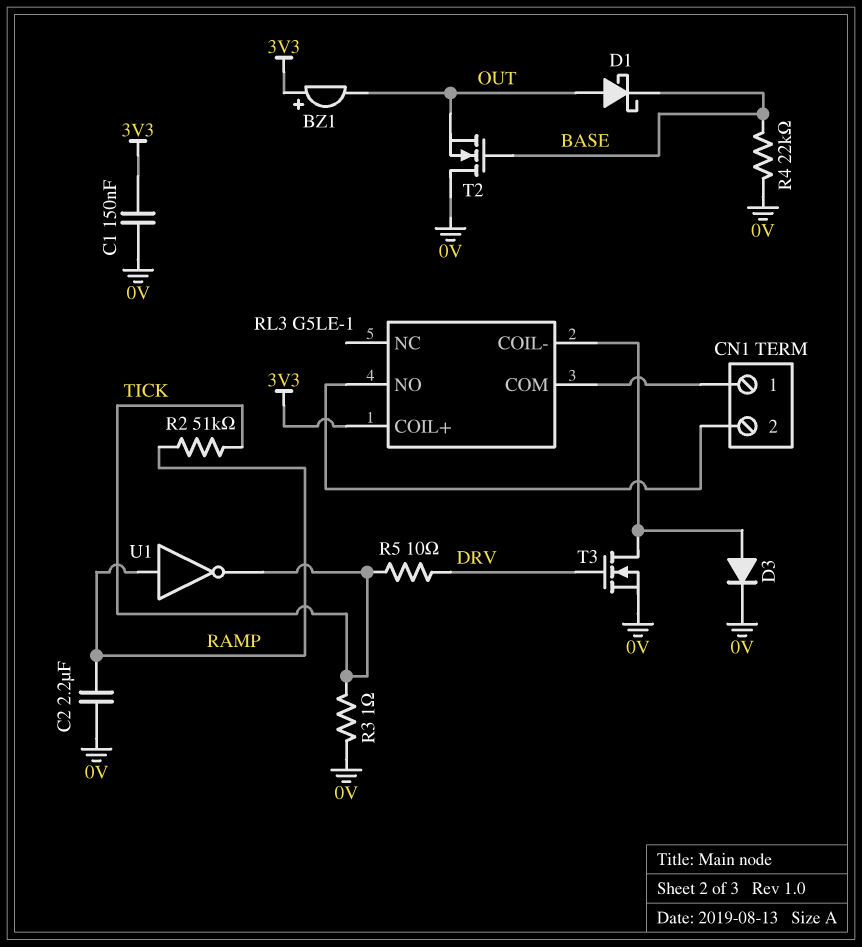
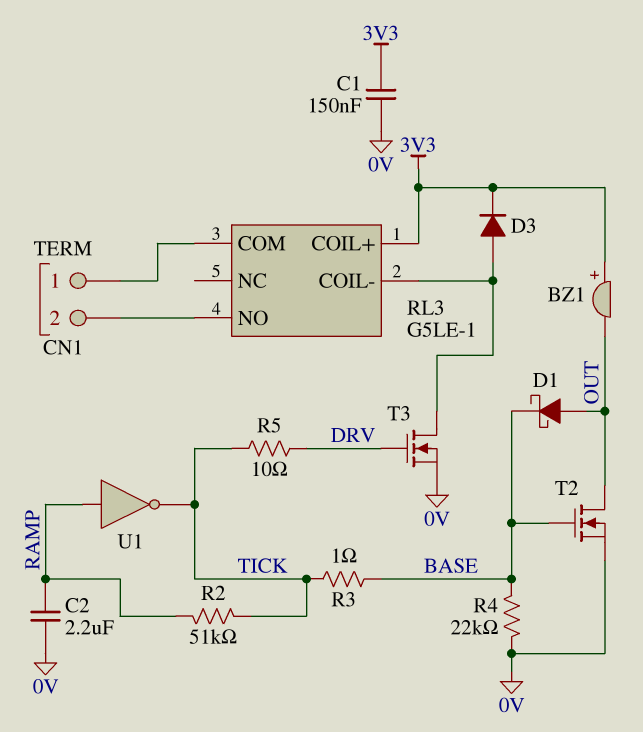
D3: diode (A RL3/COIL-, K 0V) -> diode (A RL3/COIL-, K 3V3)
R3: 1 (0V, TICK) -> 1 (BASE, TICK)
T2: NMOS (G BASE, D 0V, S OUT) -> NMOS (G BASE, D OUT, S 0V)

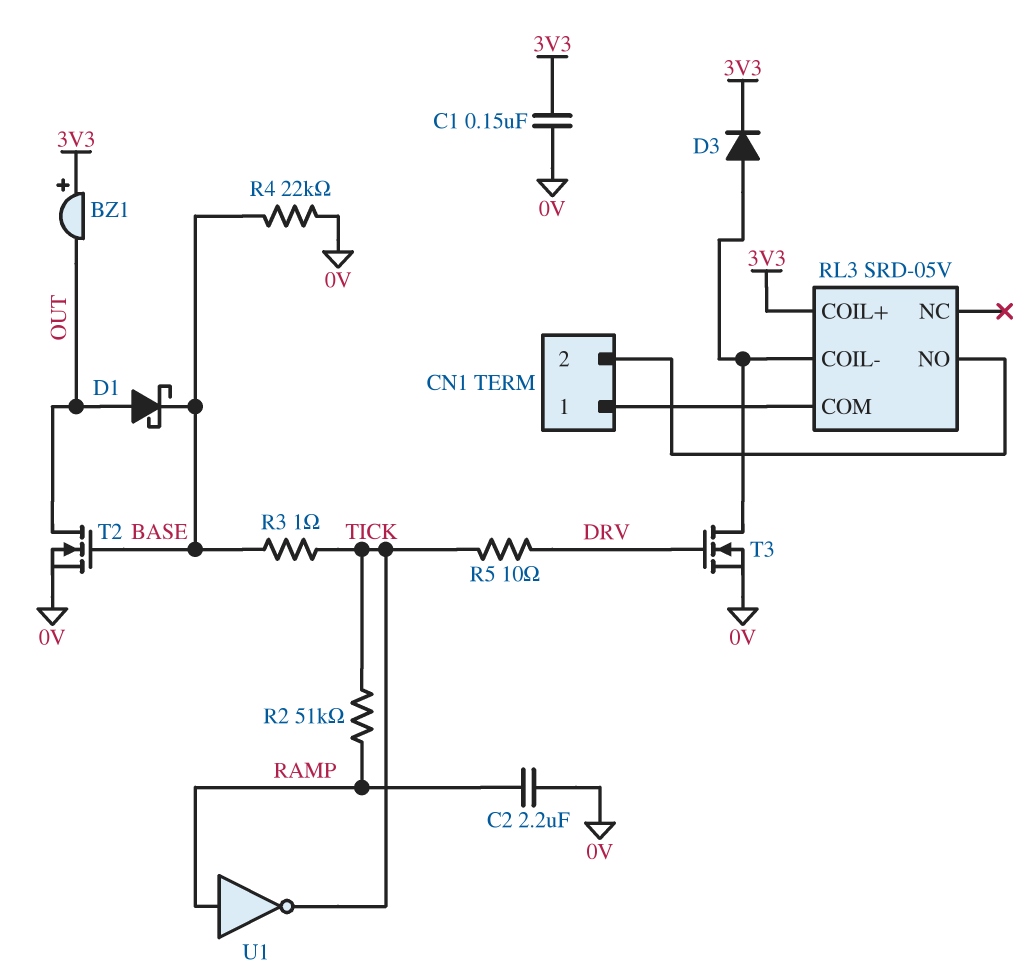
RL3: G5LE-1 -> SRD-05V

